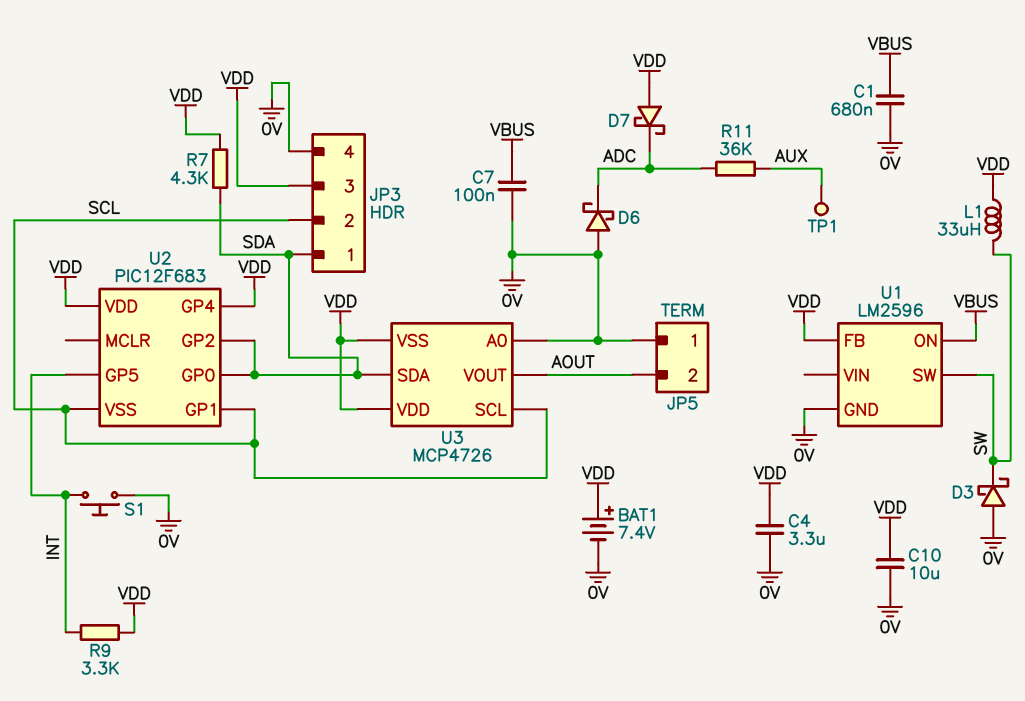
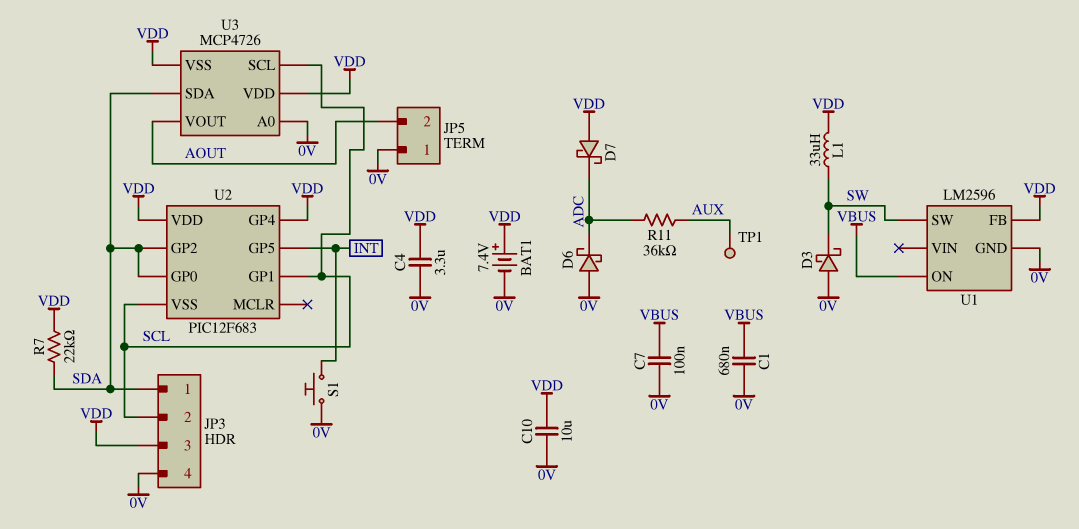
R7: 4.3k (SDA, VDD) -> 22k (SDA, VDD)
R9: 3.3k (INT, VDD) -> none

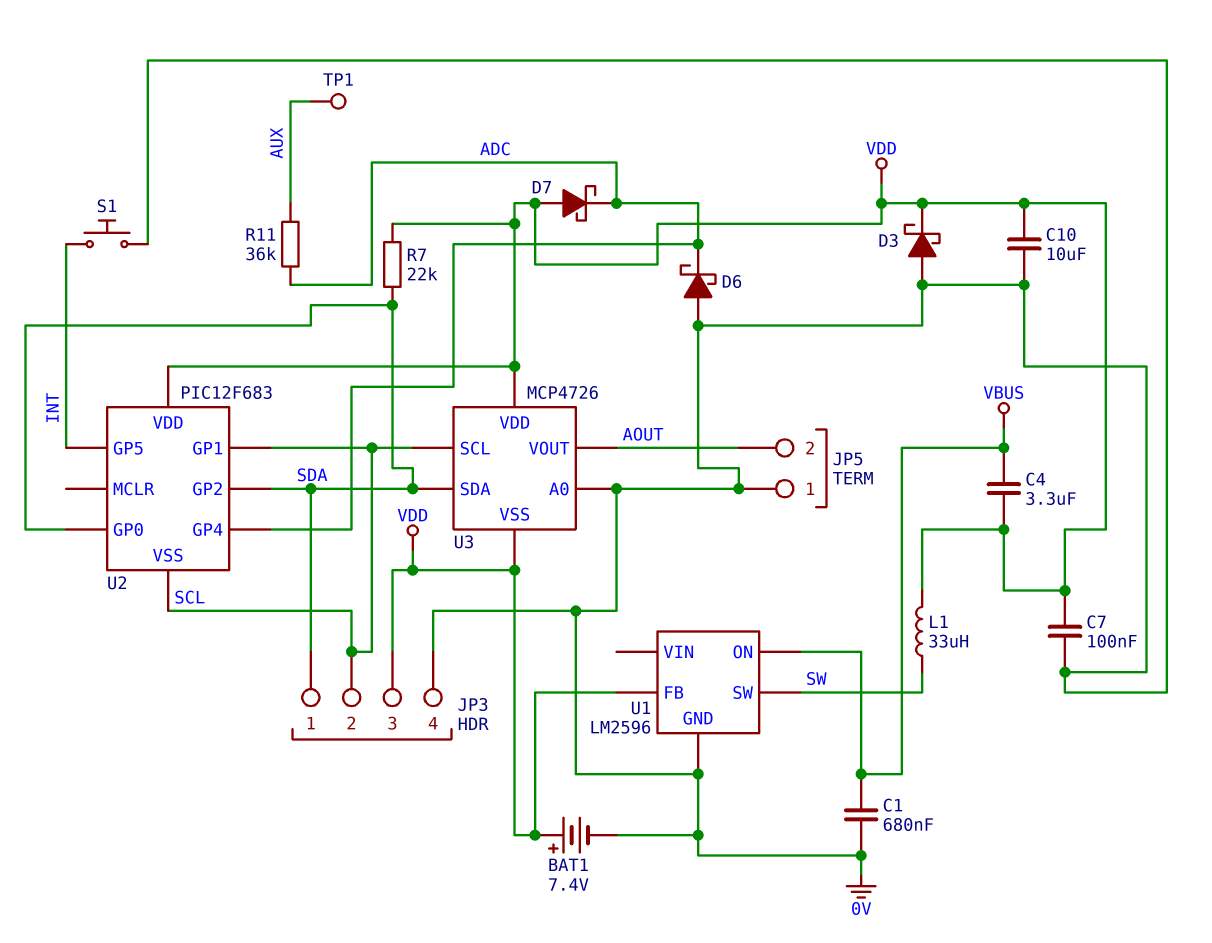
C4: 3.3uF (0V, VDD) -> 3.3uF (VBUS, VDD)
C7: 100nF (0V, VBUS) -> 100nF (0V, VDD)
D3: schottky (A 0V, K SW) -> schottky (A 0V, K VDD)
U2 pin GP4: VDD -> ADC

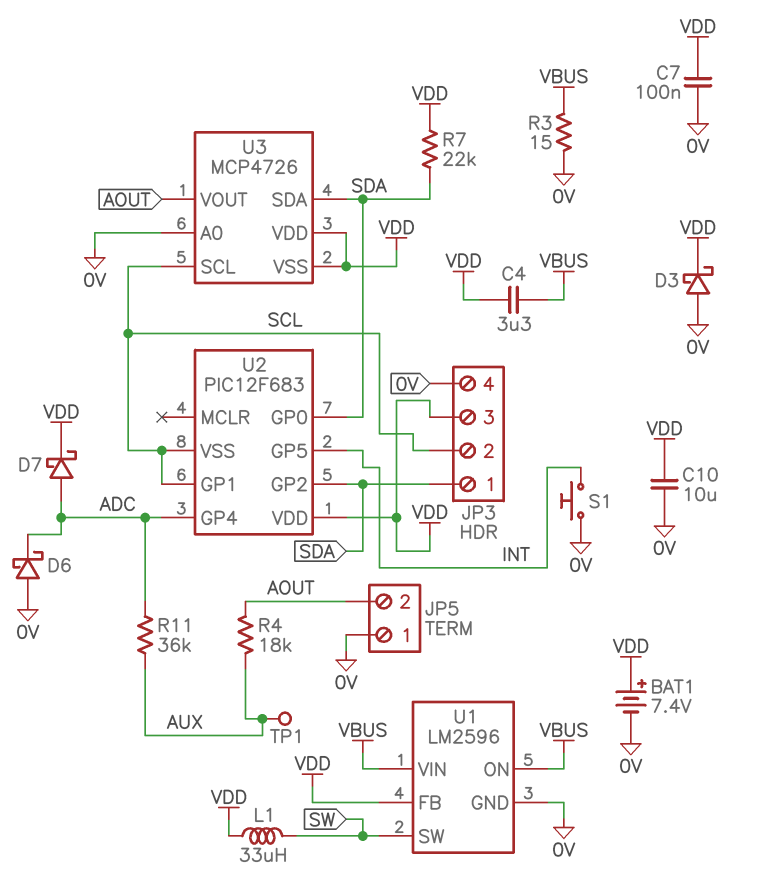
C1: 680nF (0V, VBUS) -> none
D7: schottky (A VDD, K ADC) -> schottky (A ADC, K VDD)
R3: none -> 15 (0V, VBUS)
R4: none -> 18k (AOUT, AUX)
U1 pin VIN: none -> VBUS

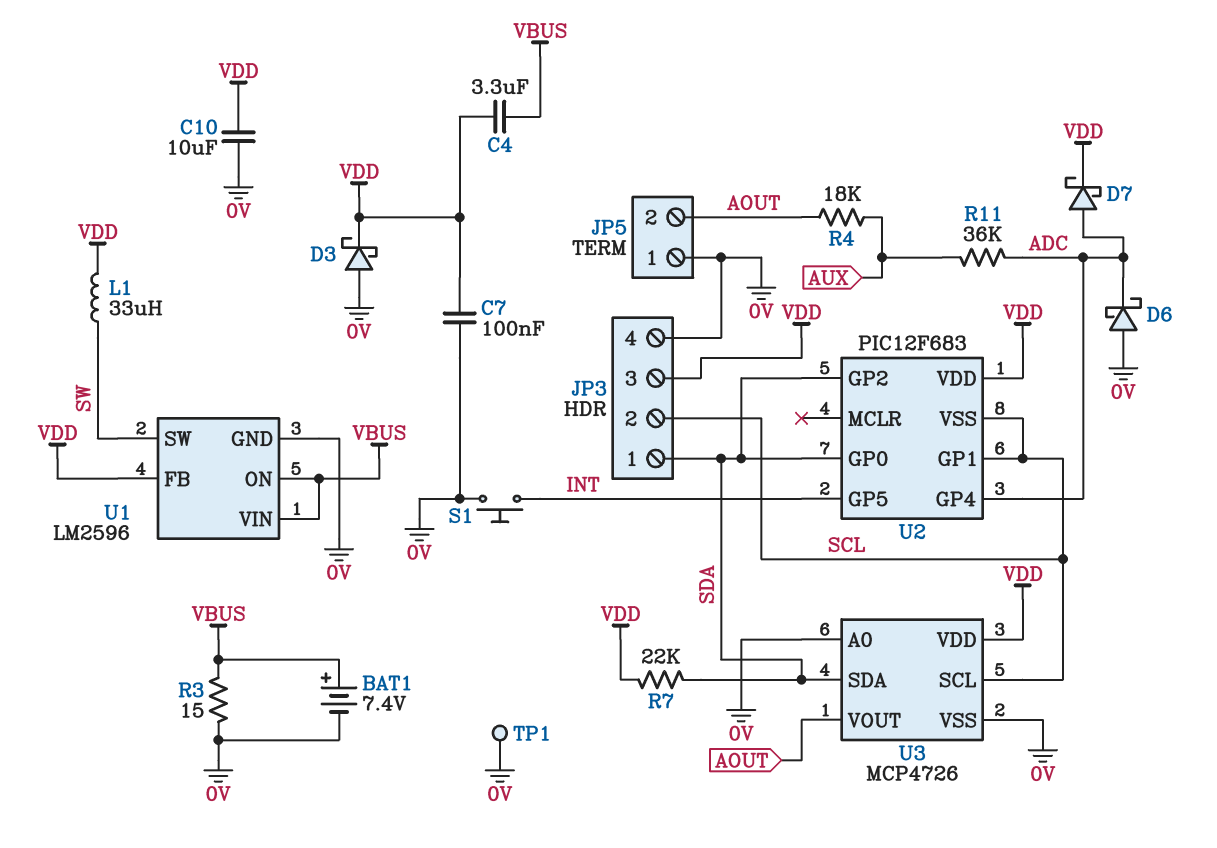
BAT1: 7.4V (plus VDD, minus 0V) -> 7.4V (plus VBUS, minus 0V)
TP1: test point (AUX) -> test point (0V)
U3 pin VSS: VDD -> 0V

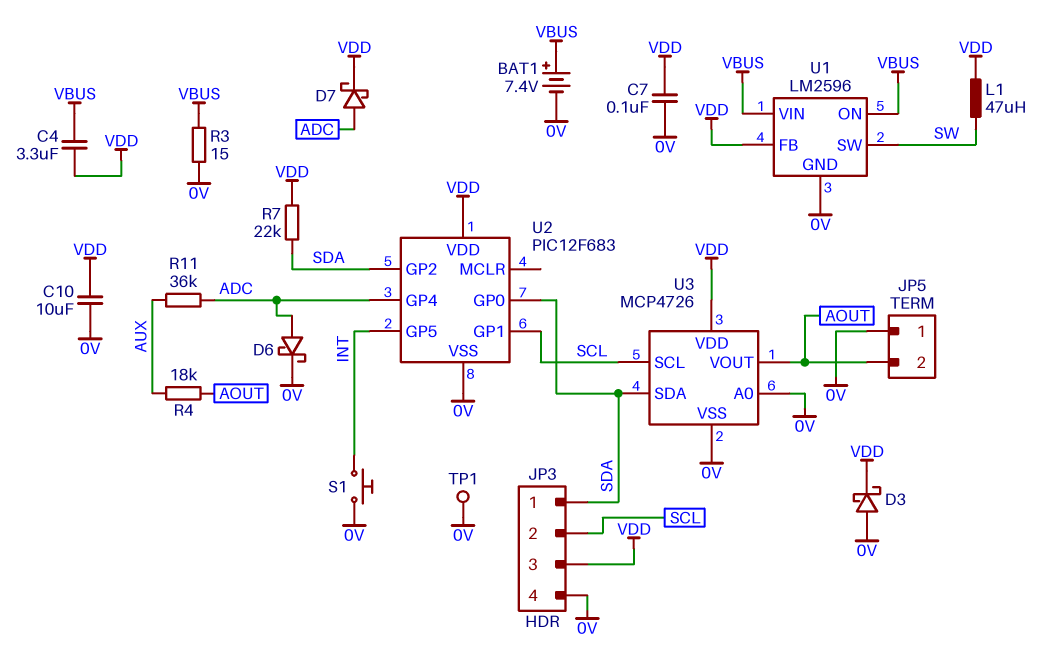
D6: schottky (A 0V, K ADC) -> schottky (A ADC, K 0V)
L1: 33uH (SW, VDD) -> 47uH (SW, VDD)
U2 pin VSS: SCL -> 0V

